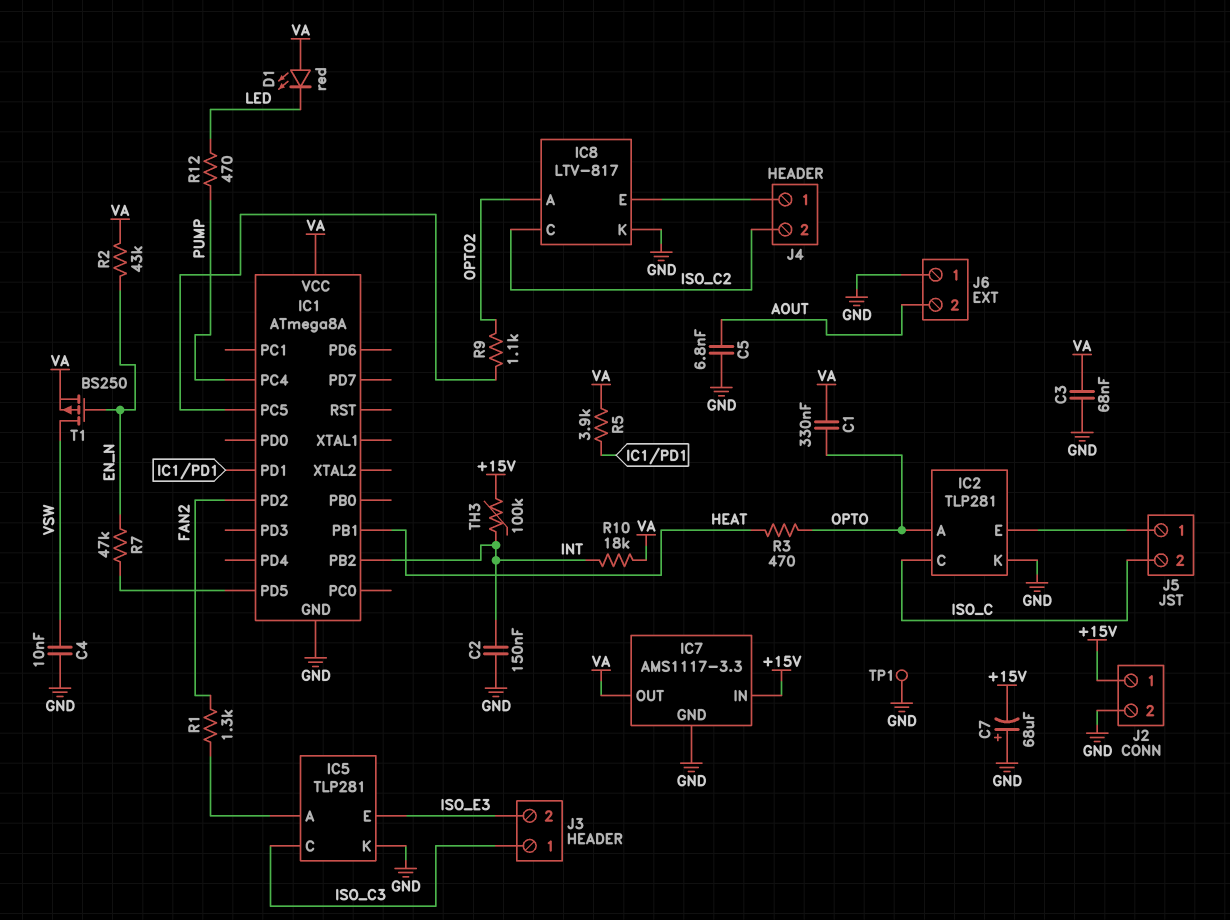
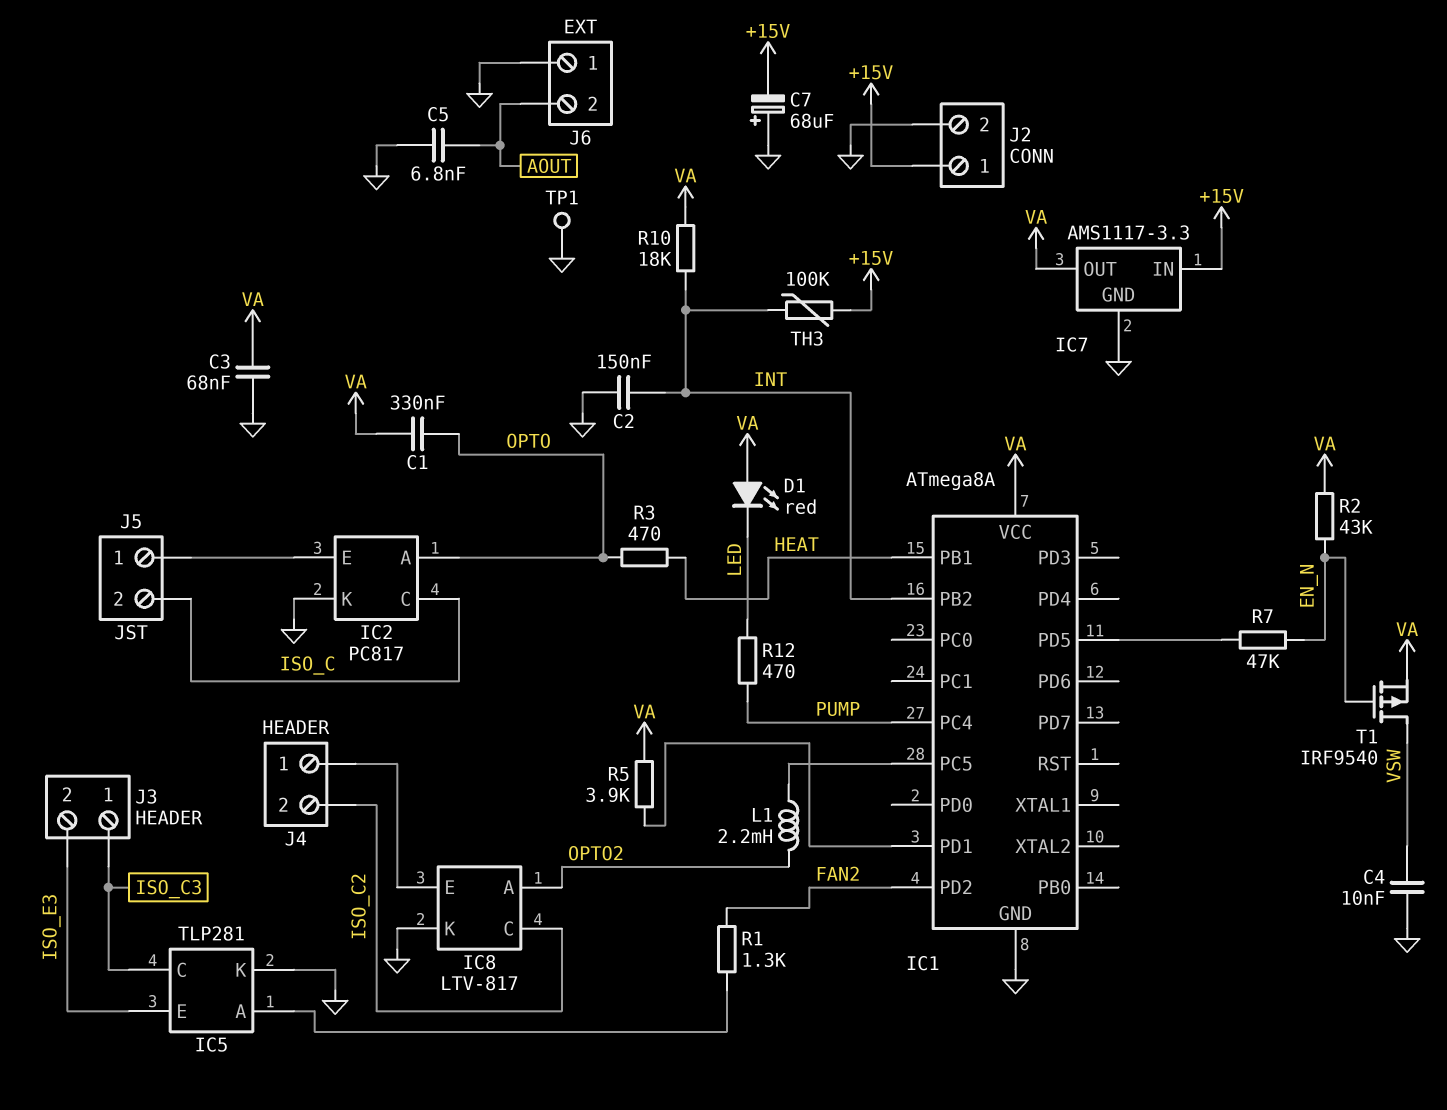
IC2: TLP281 -> PC817
L1: none -> 2.2mH (IC1/PC5, OPTO2)
R9: 1.1k (IC1/PC5, OPTO2) -> none
T1: PMOS BS250 (G EN_N, D VSW, S VA) -> PMOS IRF9540 (G EN_N, D VSW, S VA)

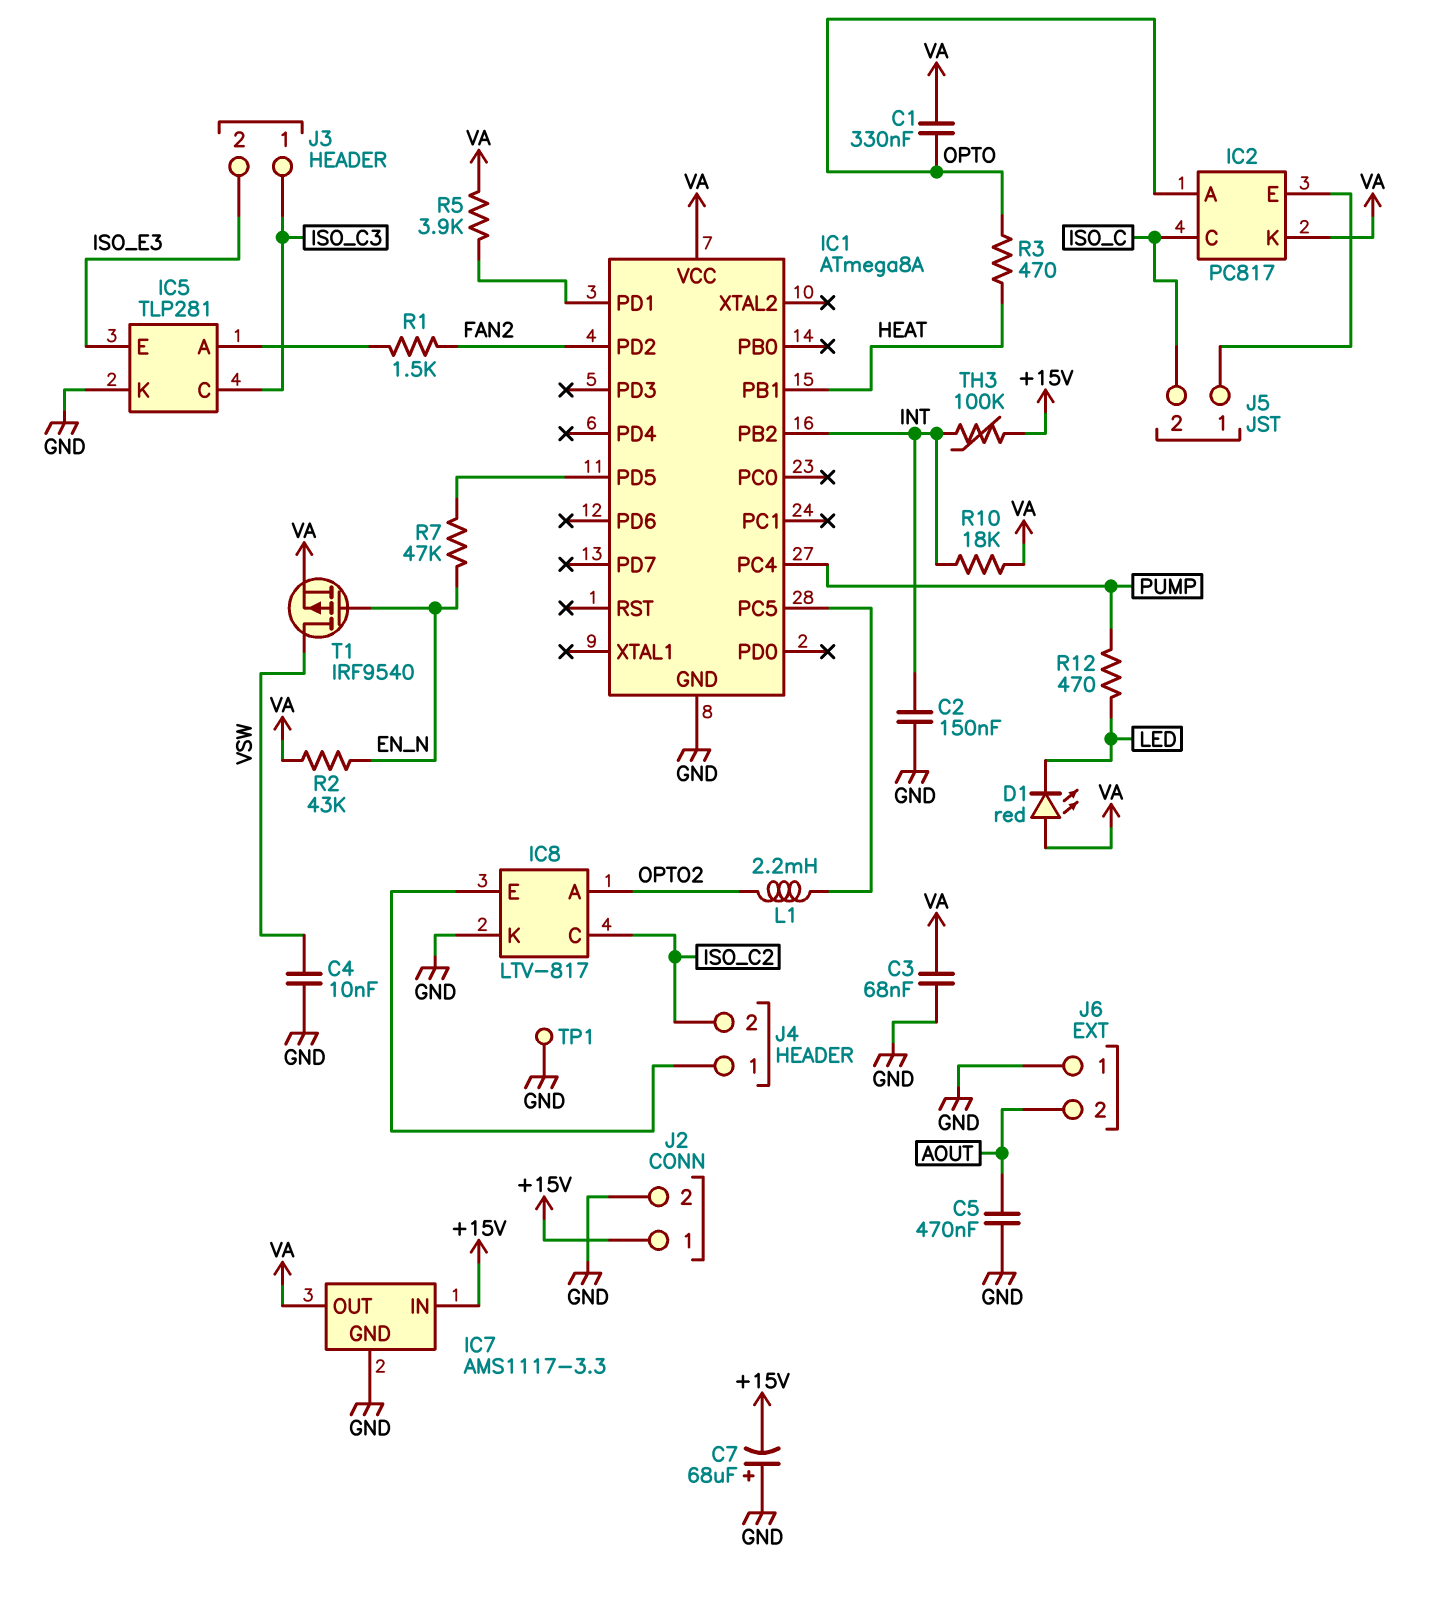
C5: 6.8nF (AOUT, GND) -> 470nF (AOUT, GND)
IC2 pin K: GND -> VA
R1: 1.3k (FAN2, IC5/A) -> 1.5k (FAN2, IC5/A)

